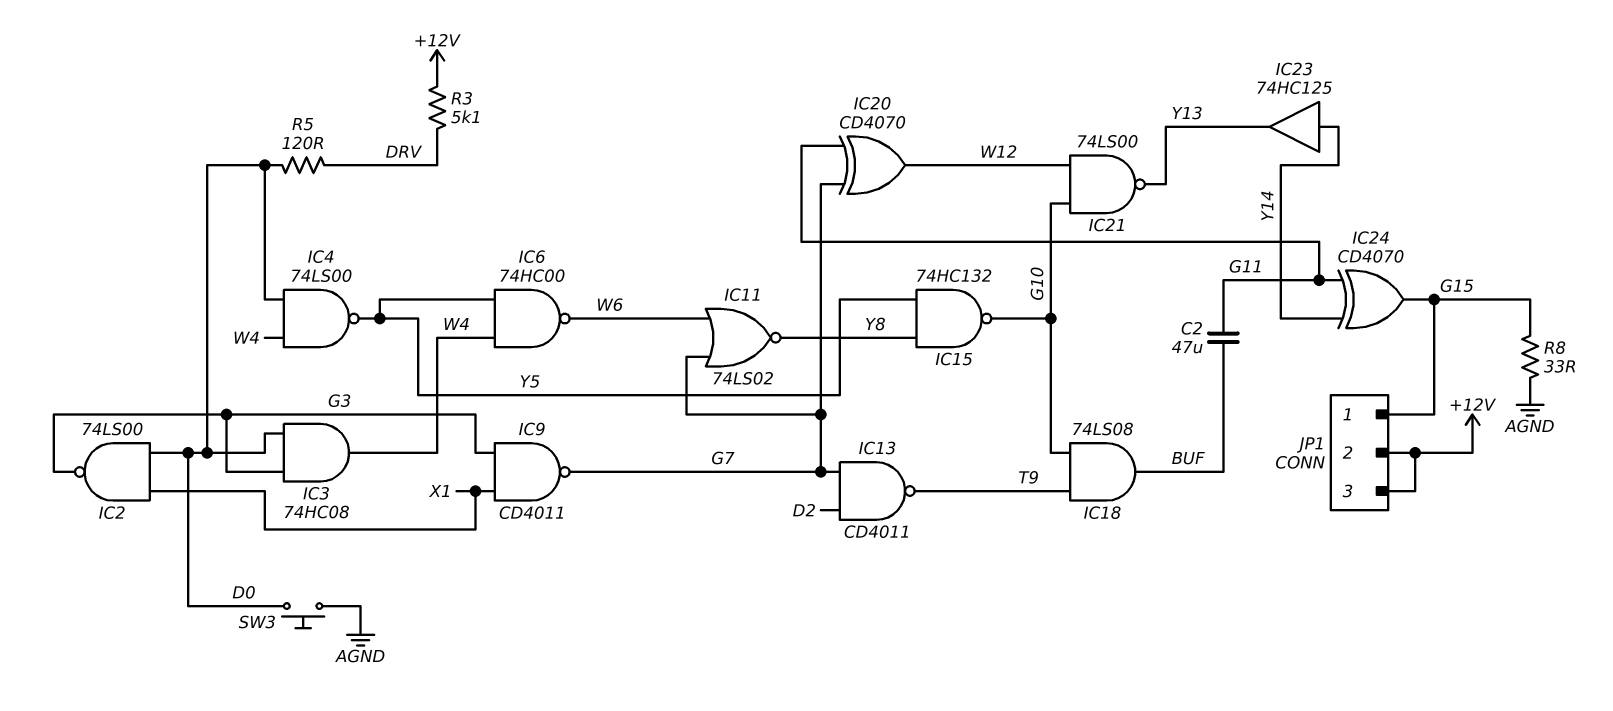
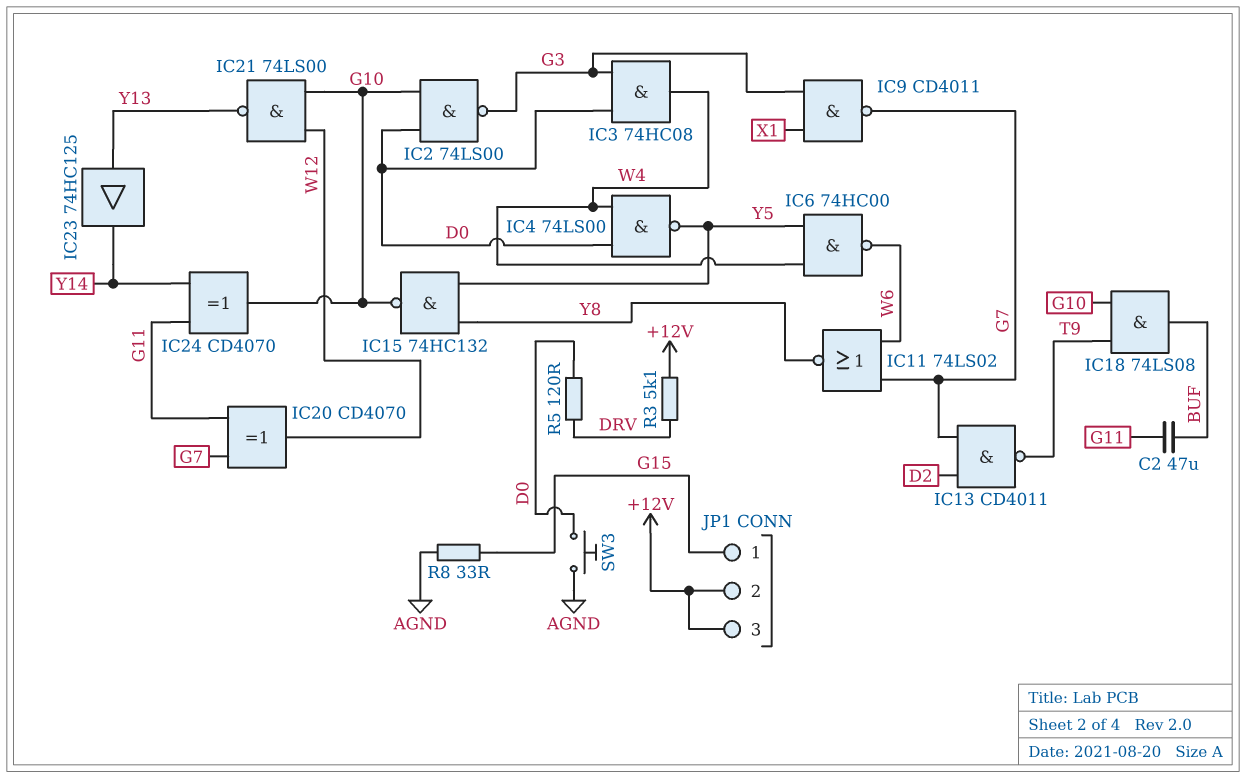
IC2: NAND 74LS00 (in D0, in X1, out G3) -> NAND 74LS00 (in D0, in G10, out G3)
IC23: buffer 74HC125 (in Y14, out Y13) -> buffer 74HC125 (in Y13, out Y14)
IC24: XOR CD4070 (in G11, in Y14, out G15) -> XOR CD4070 (in G11, in Y14, out G10)

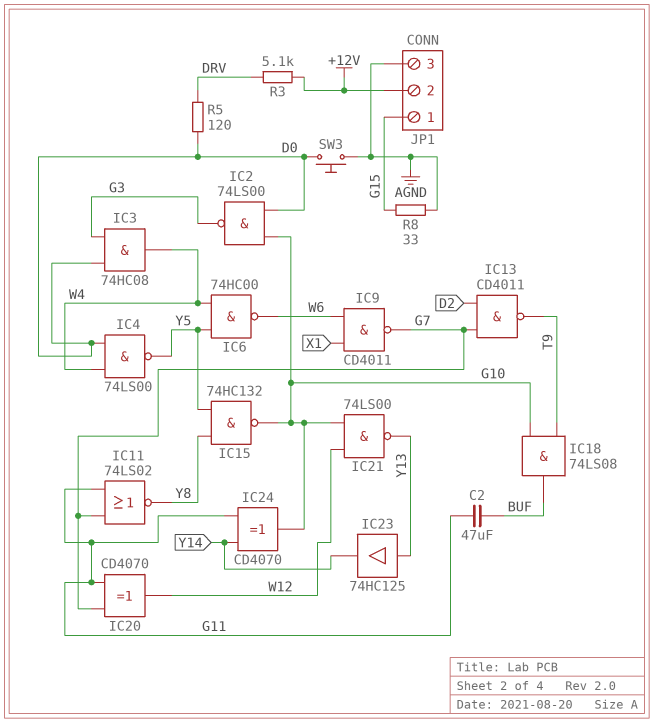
IC9: NAND CD4011 (in G3, in X1, out G7) -> NAND CD4011 (in W6, in X1, out G7)
IC11: NOR 74LS02 (in G7, in W6, out Y8) -> NOR 74LS02 (in G7, in G11, out Y8)
JP1 pin 3: +12V -> AGND

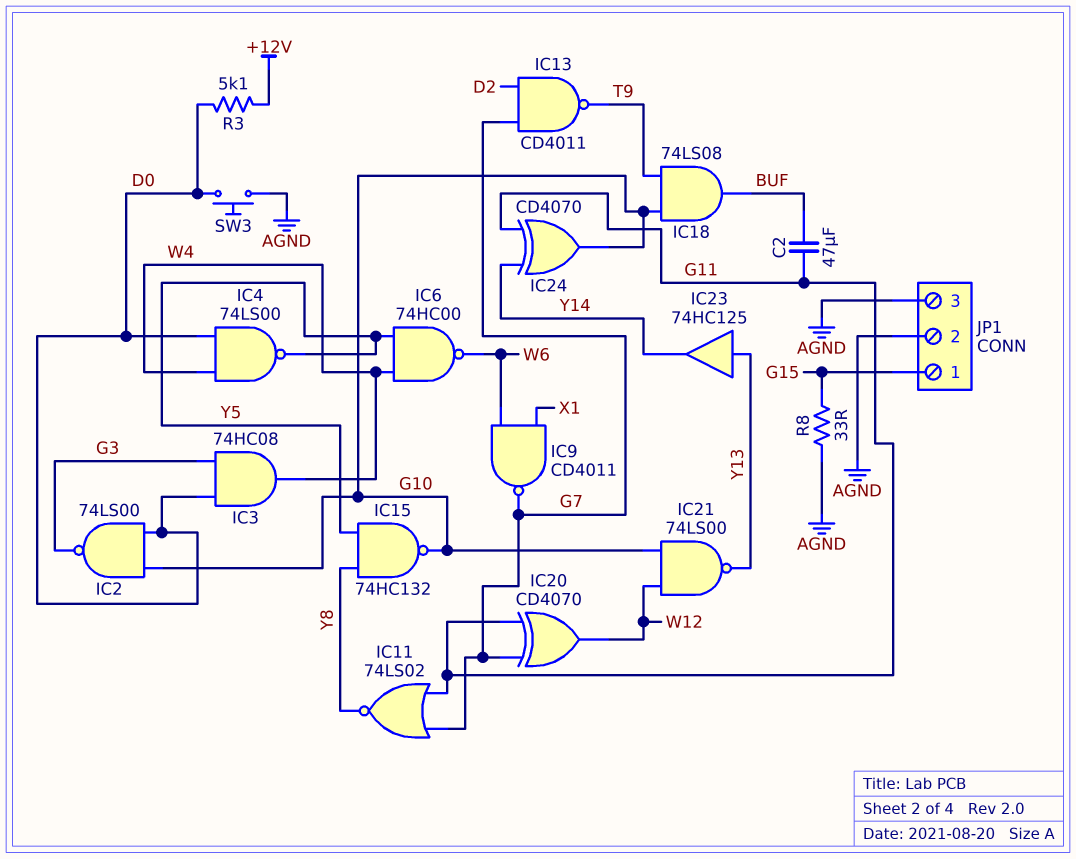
JP1 pin 2: +12V -> AGND
R3: 5.1k (+12V, DRV) -> 5.1k (+12V, D0)
R5: 120 (D0, DRV) -> none

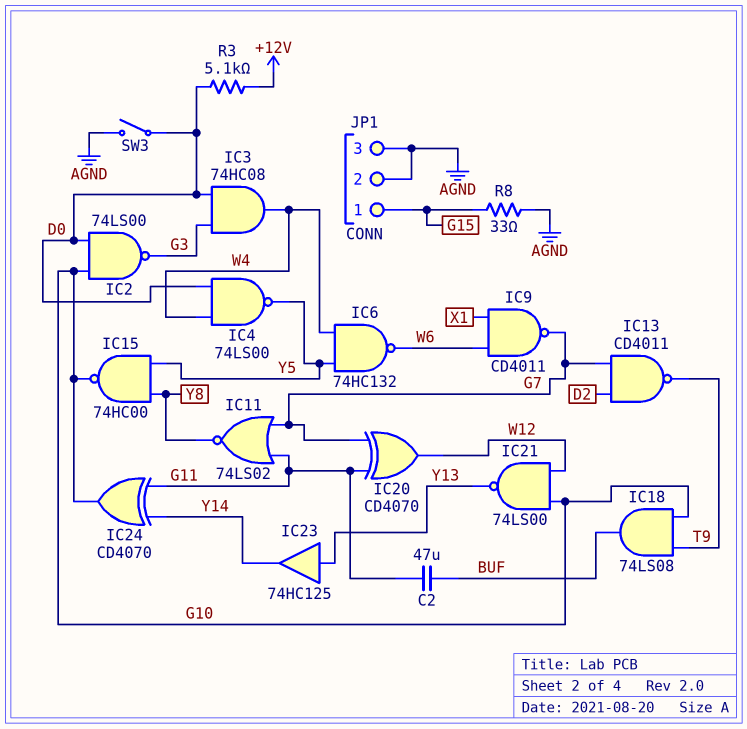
IC6: NAND 74HC00 (in W4, in Y5, out W6) -> NAND 74HC132 (in W4, in Y5, out W6)
IC15: NAND 74HC132 (in Y5, in Y8, out G10) -> NAND 74HC00 (in Y5, in Y8, out G10)
SW3: button (AGND, D0) -> switch (AGND, D0)

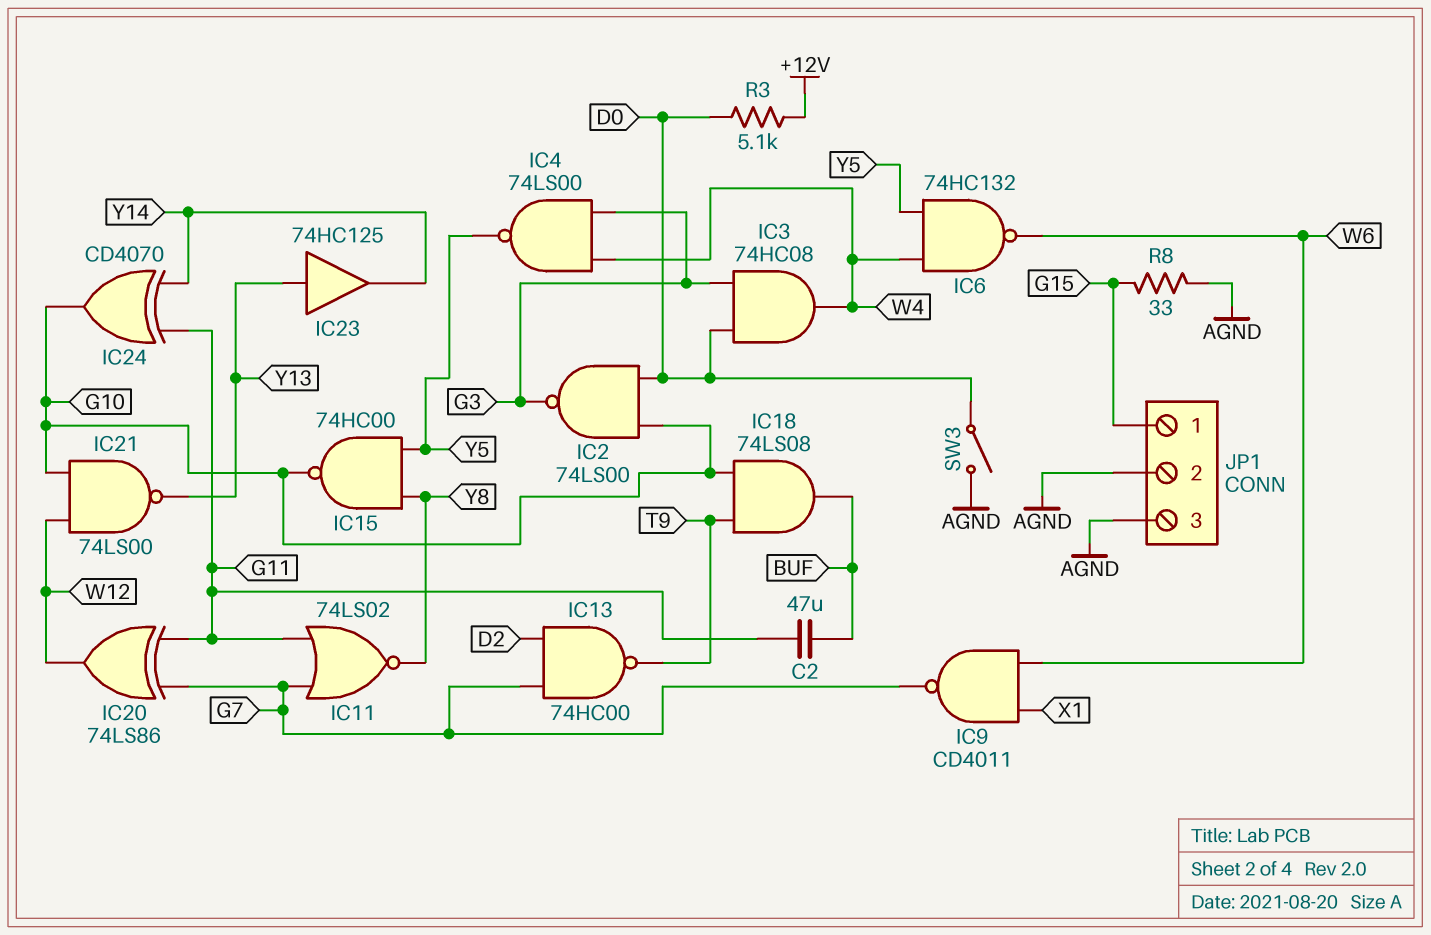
IC4: NAND 74LS00 (in D0, in W4, out Y5) -> NAND 74LS00 (in G3, in W4, out Y5)
IC13: NAND CD4011 (in D2, in G7, out T9) -> NAND 74HC00 (in D2, in G7, out T9)
IC20: XOR CD4070 (in G7, in G11, out W12) -> XOR 74LS86 (in G7, in G11, out W12)

